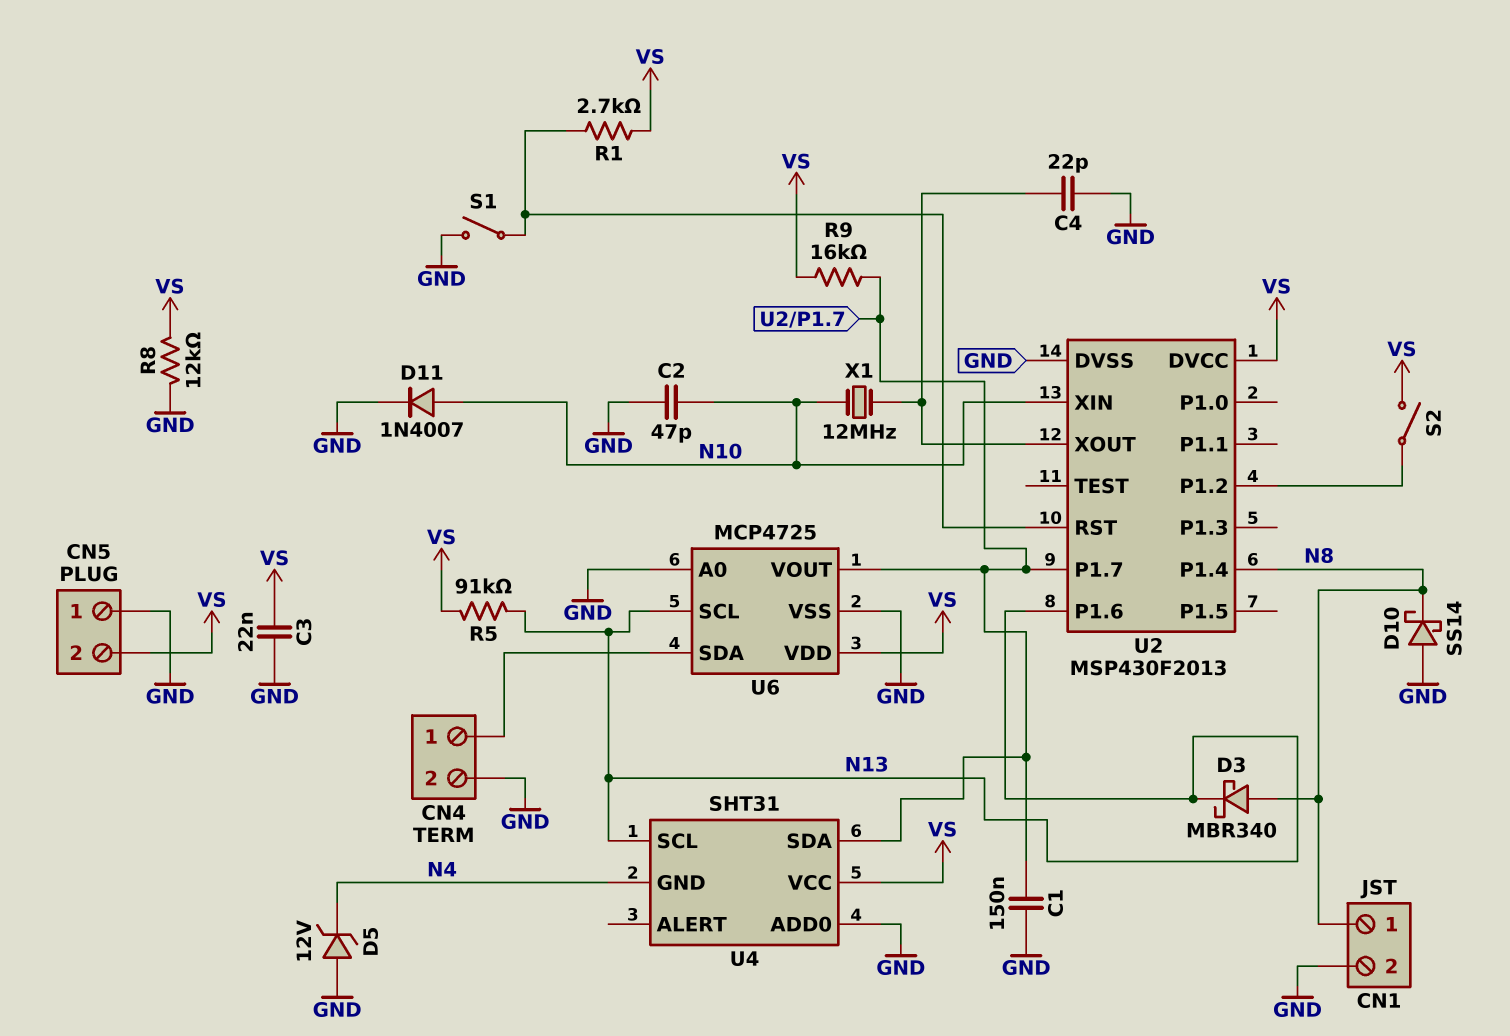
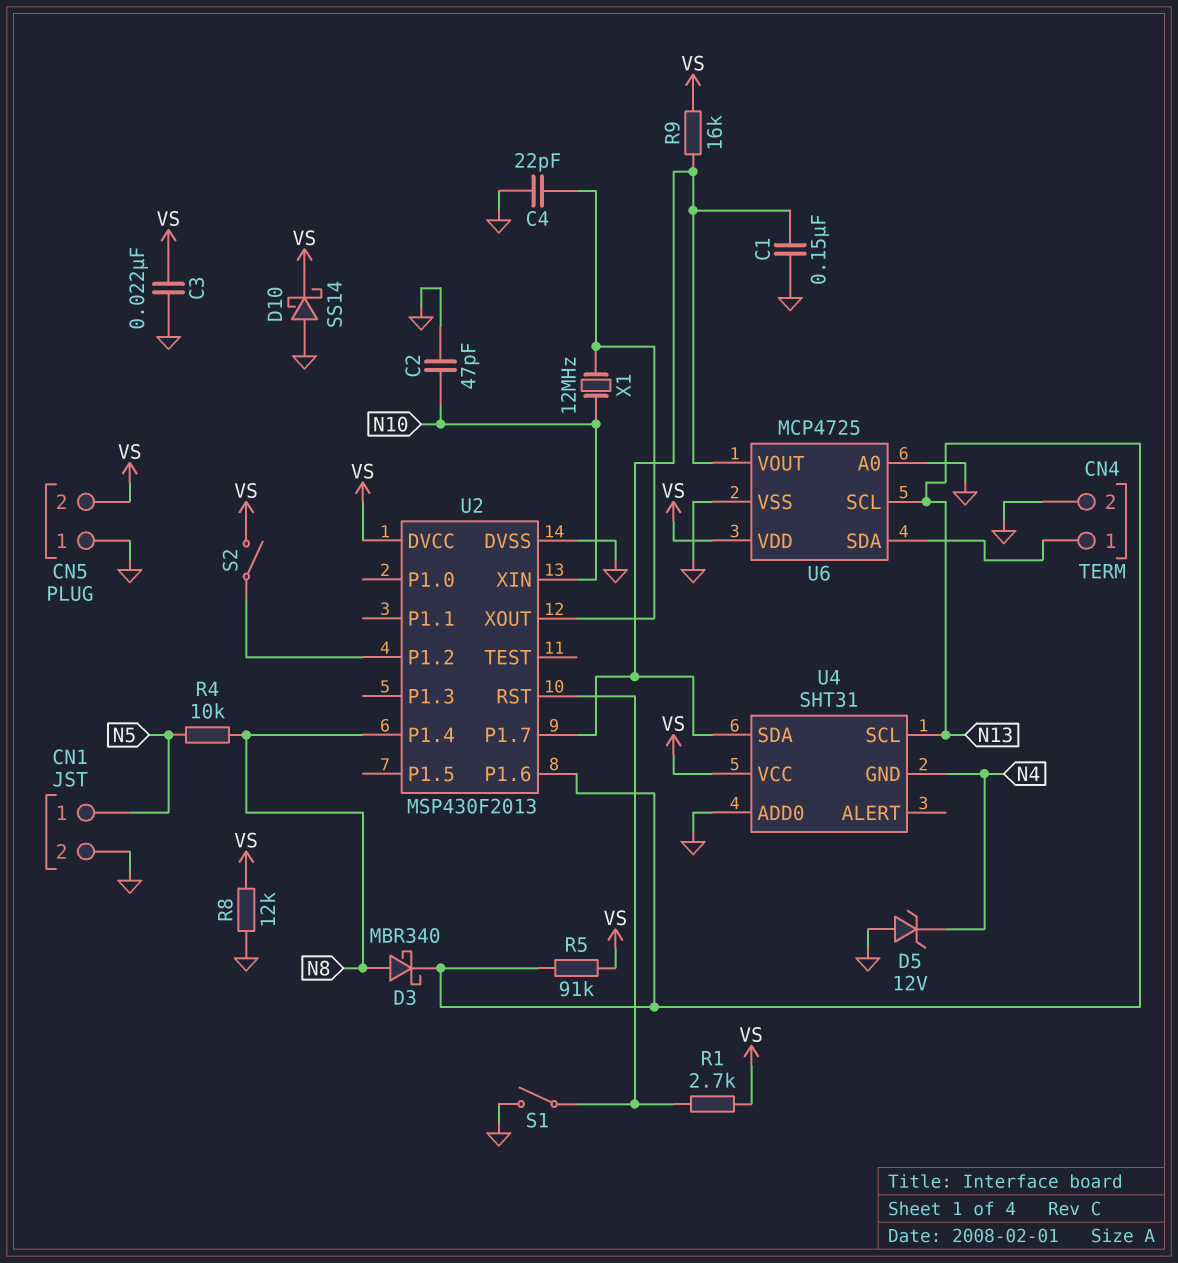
CN1 pin 1: N8 -> N5
D10: schottky SS14 (A GND, K N8) -> schottky SS14 (A GND, K VS)
D11: diode 1N4007 (A N10, K GND) -> none
R4: none -> 10k (N5, N8)

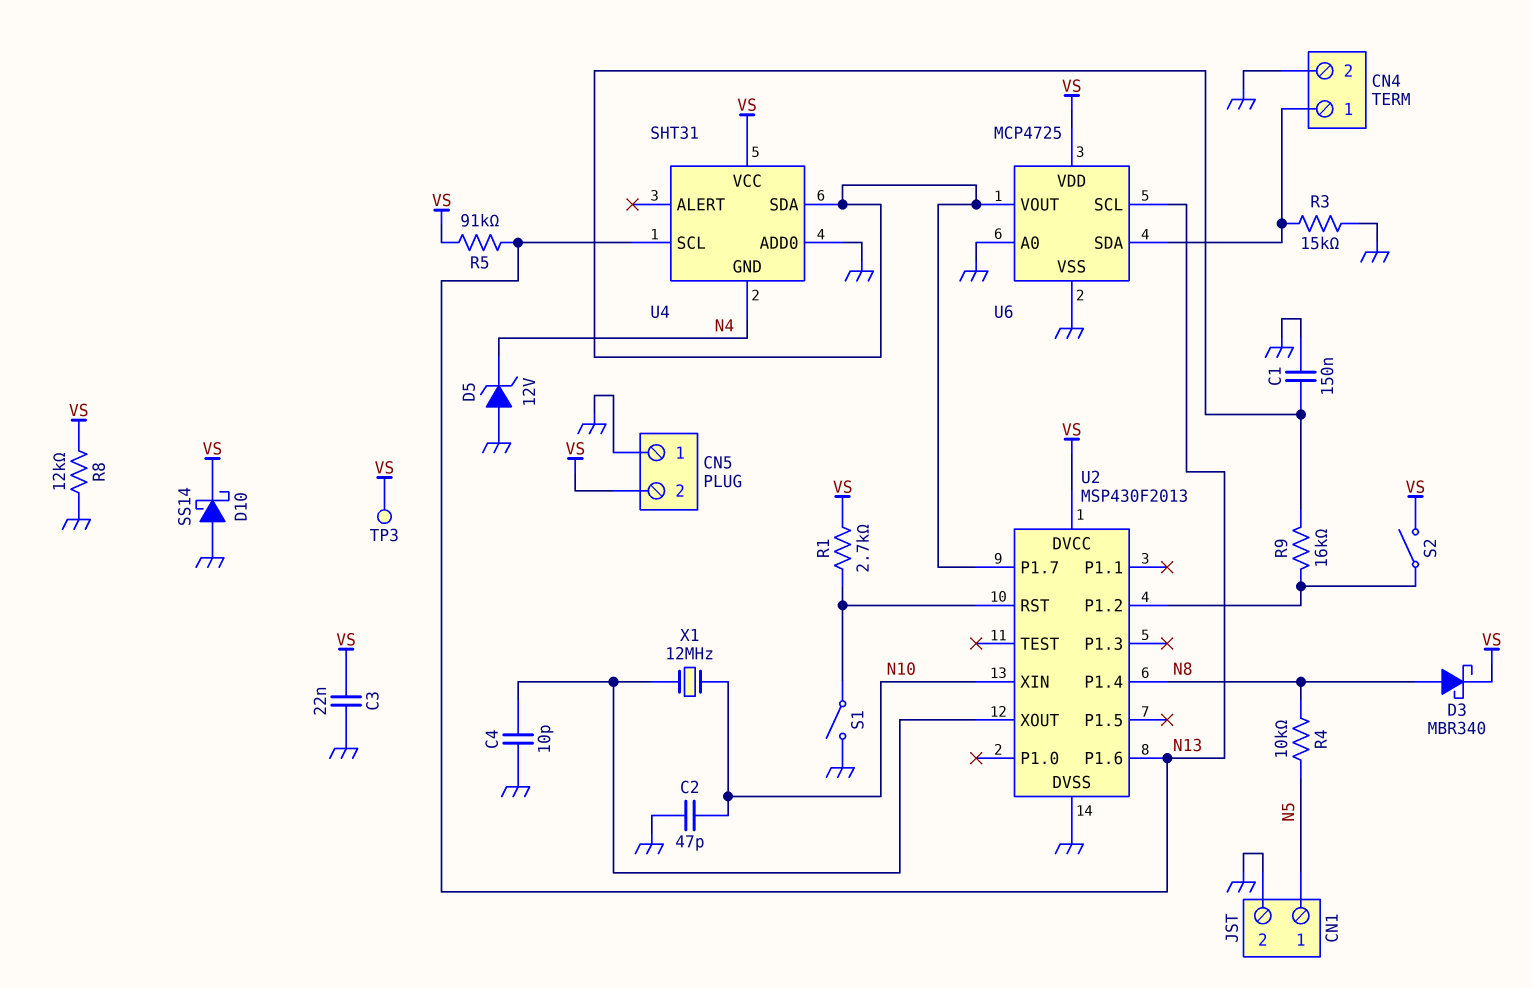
C4: 22pF (GND, U2/XOUT) -> 10pF (GND, U2/XOUT)
D3: schottky MBR340 (A N8, K N13) -> schottky MBR340 (A N8, K VS)
R3: none -> 15k (CN4/1, GND)
R9: 16k (U2/P1.7, VS) -> 16k (U2/P1.2, U2/P1.7)
TP3: none -> test point (VS)

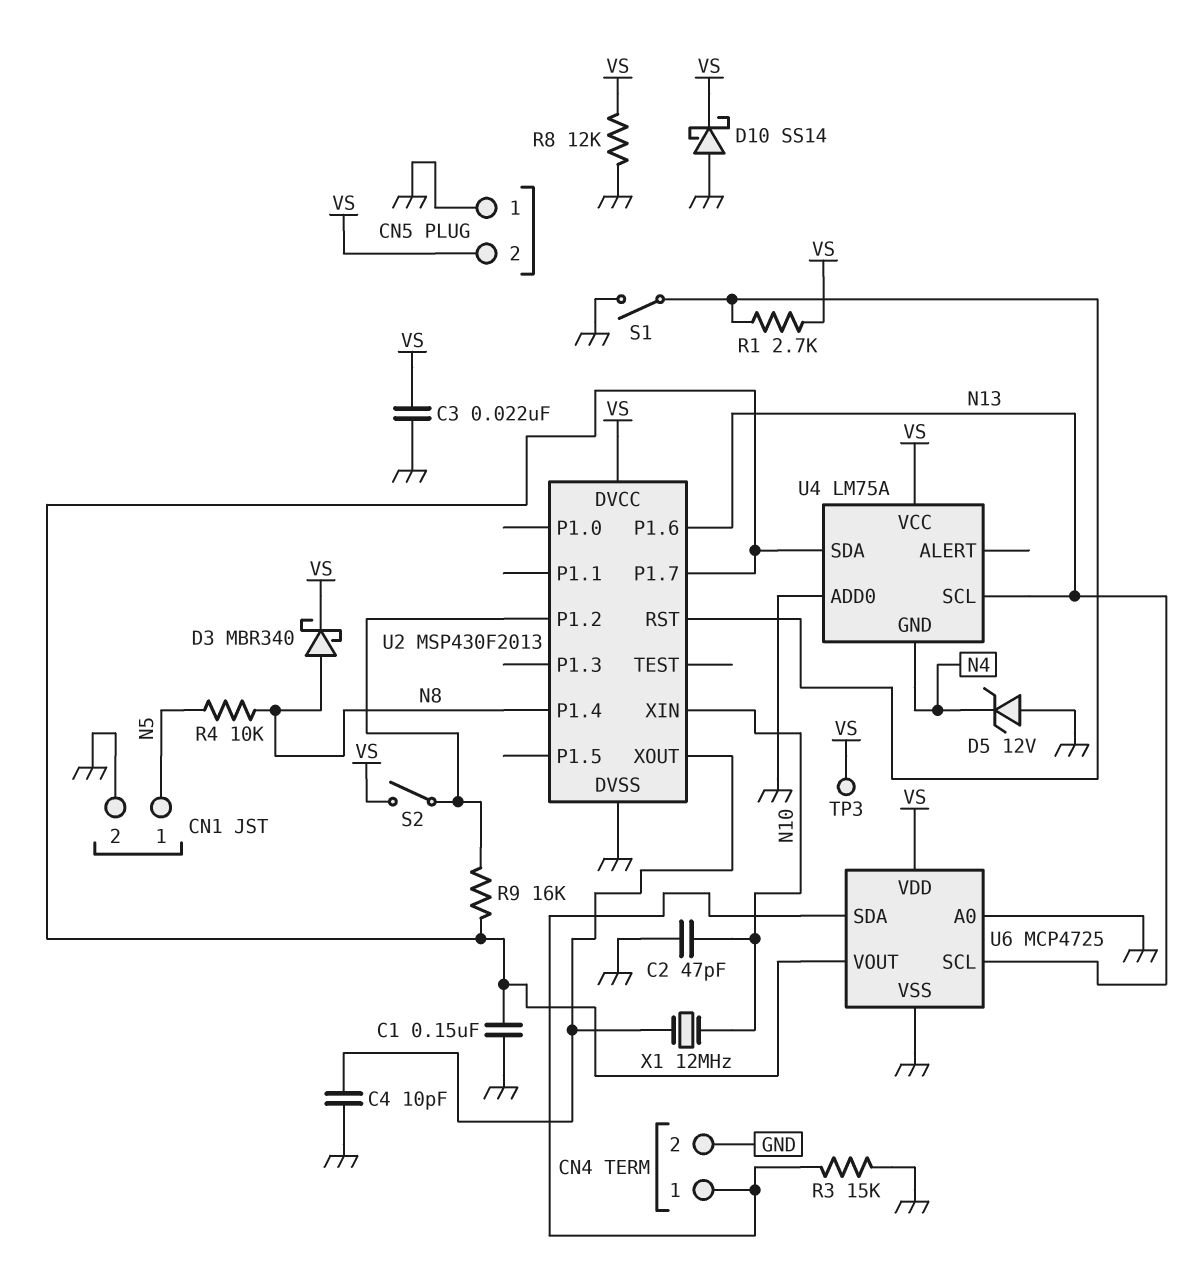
R5: 91k (N13, VS) -> none
U4: SHT31 -> LM75A

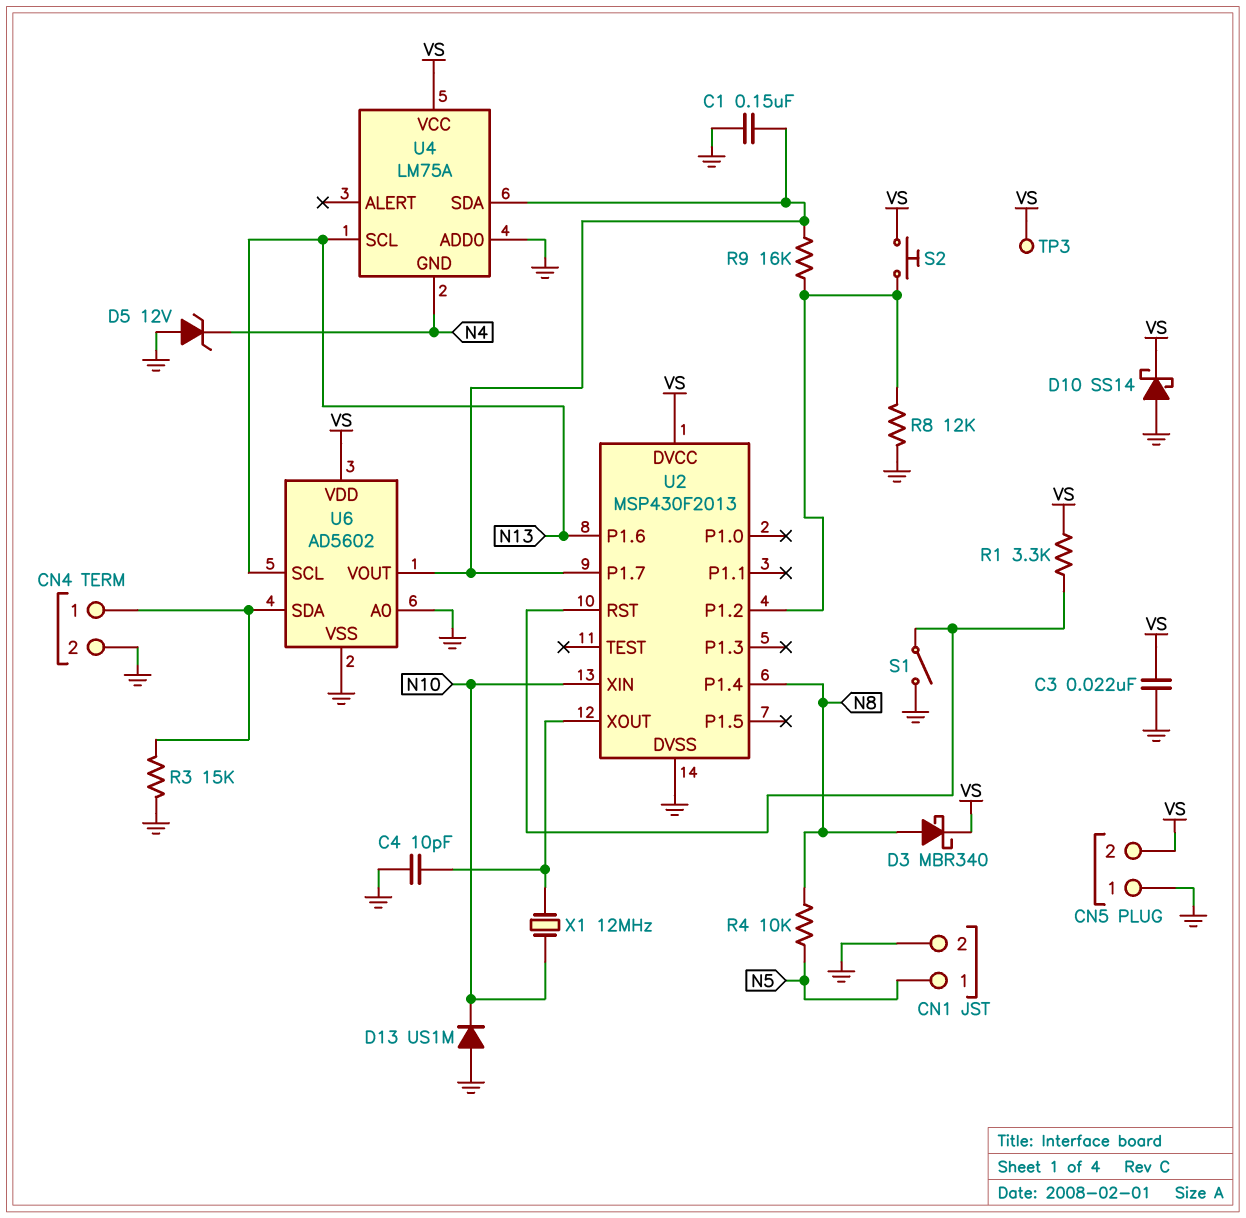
C2: 47pF (GND, N10) -> none
D13: none -> diode US1M (A GND, K N10)
R1: 2.7k (U2/RST, VS) -> 3.3k (U2/RST, VS)
R8: 12k (GND, VS) -> 12k (GND, U2/P1.2)
S2: switch (U2/P1.2, VS) -> button (U2/P1.2, VS)
U6: MCP4725 -> AD5602

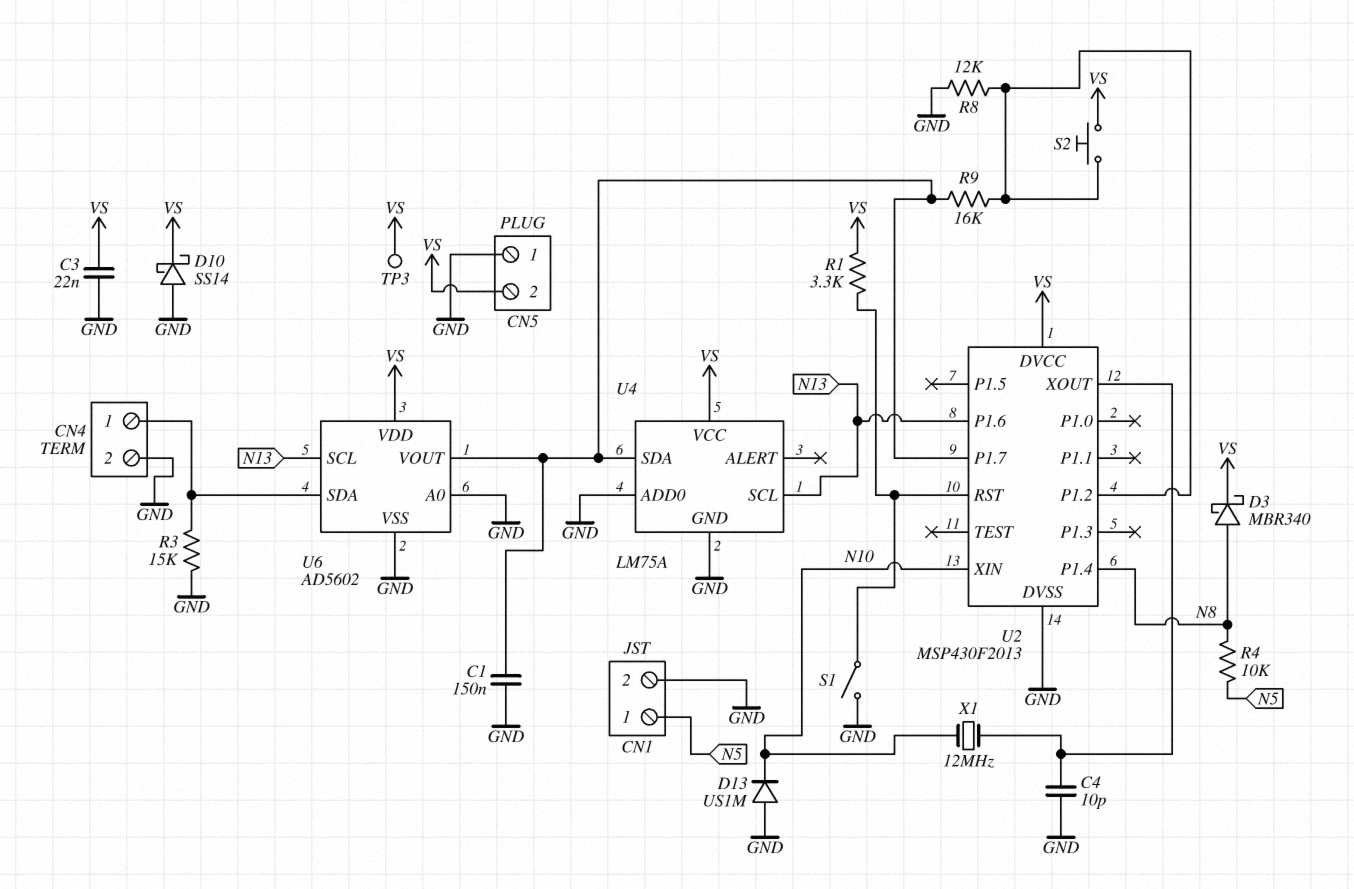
D5: zener 12V (A GND, K N4) -> none
U4 pin GND: N4 -> GND

